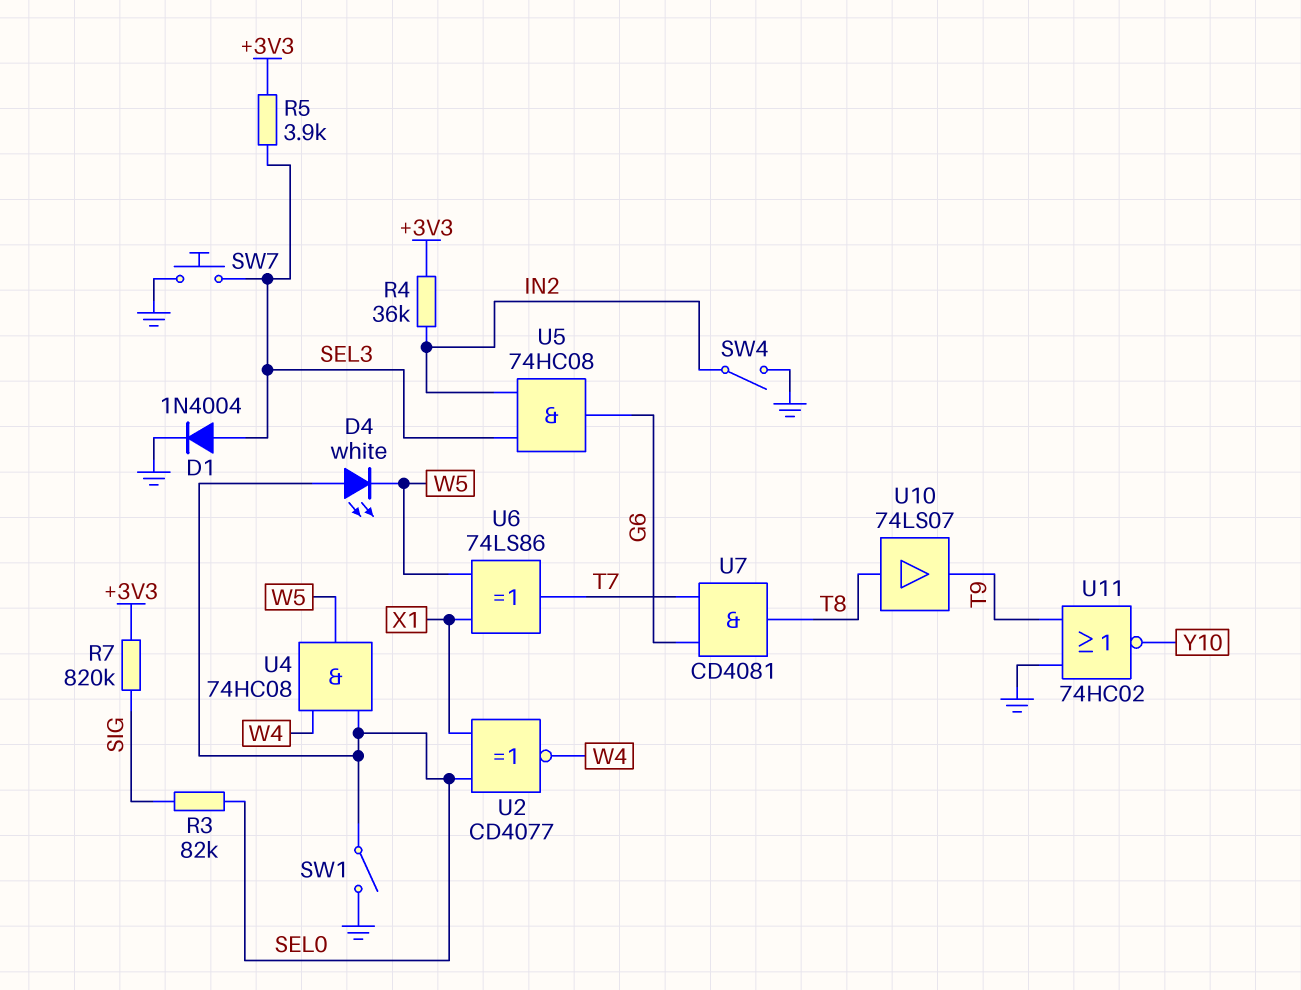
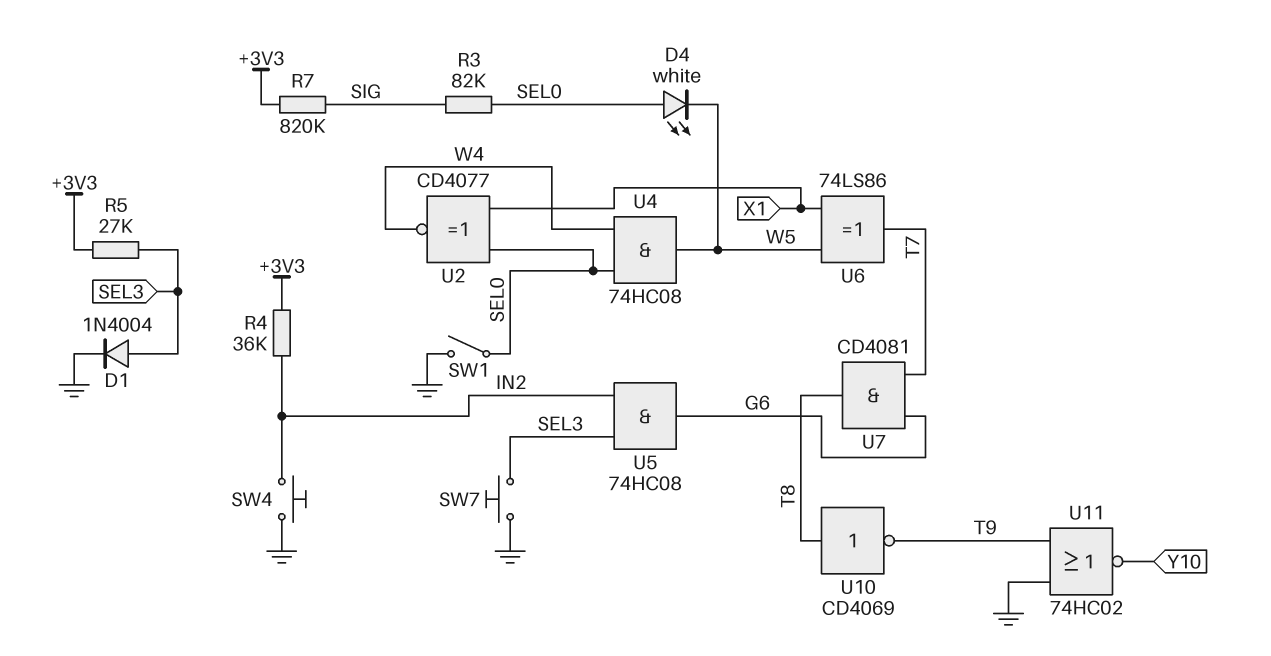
R5: 3.9k (+3V3, SEL3) -> 27k (+3V3, SEL3)
SW4: switch (GND, IN2) -> button (GND, IN2)
U10: buffer 74LS07 (in T8, out T9) -> NOT CD4069 (in T8, out T9)

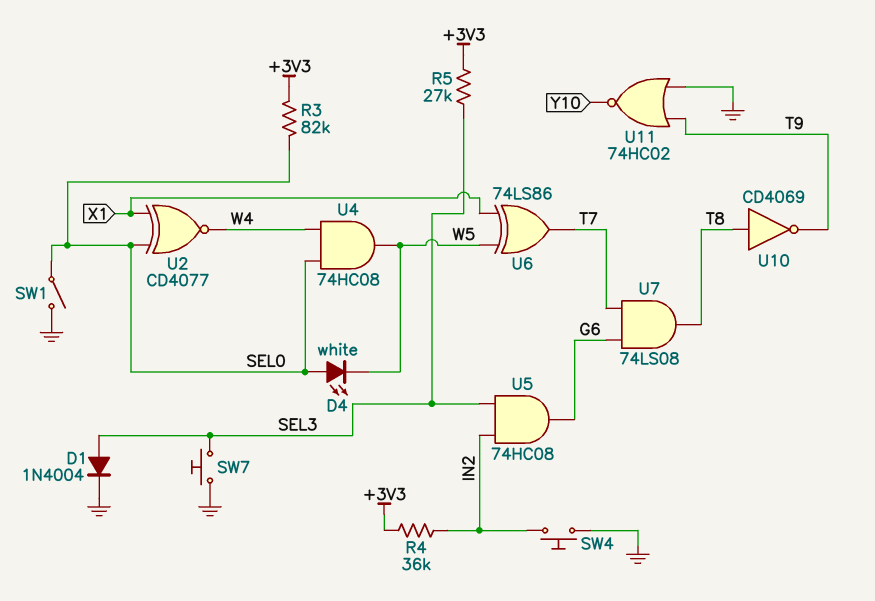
R3: 82k (SEL0, SIG) -> 82k (+3V3, SEL0)
R7: 820k (+3V3, SIG) -> none
U7: AND CD4081 (in G6, in T7, out T8) -> AND 74LS08 (in G6, in T7, out T8)

